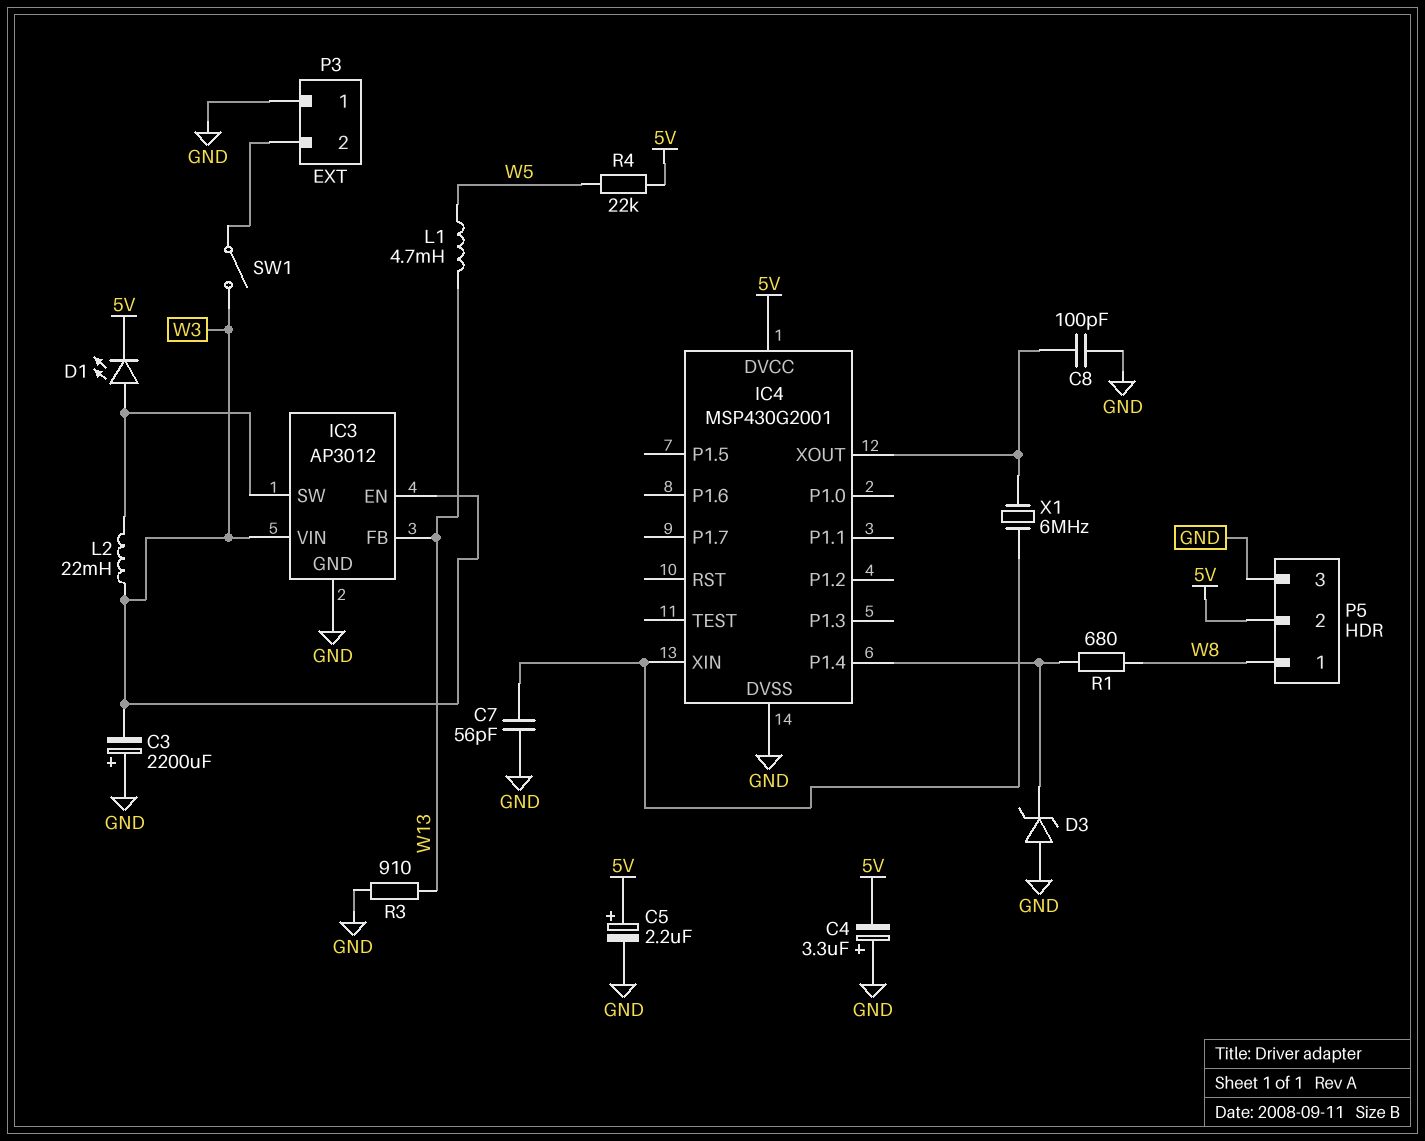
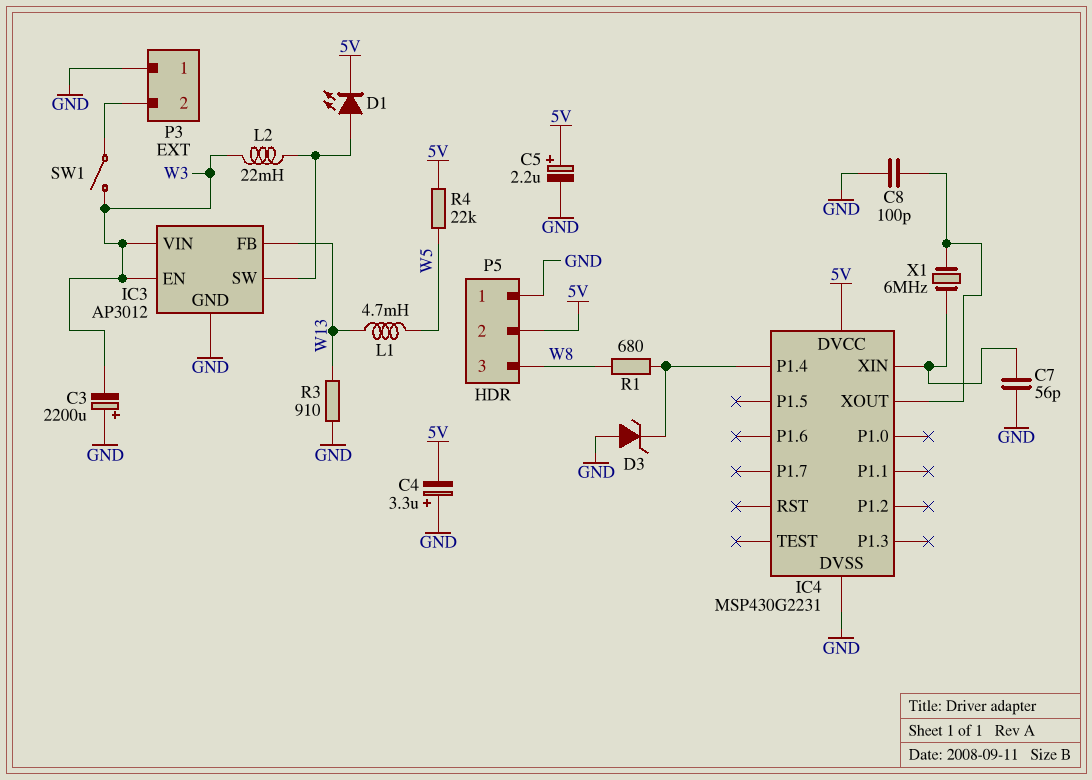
IC4: MSP430G2001 -> MSP430G2231
P5 pin 1: W8 -> GND
P5 pin 3: GND -> W8

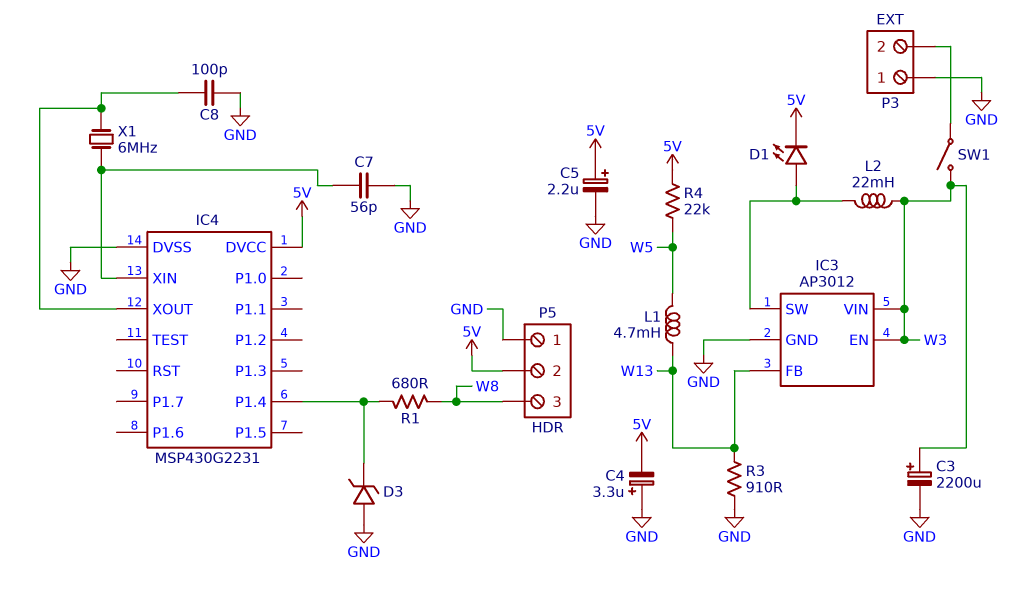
C3: 2200uF (plus GND, minus W3) -> 2200uF (plus W3, minus GND)

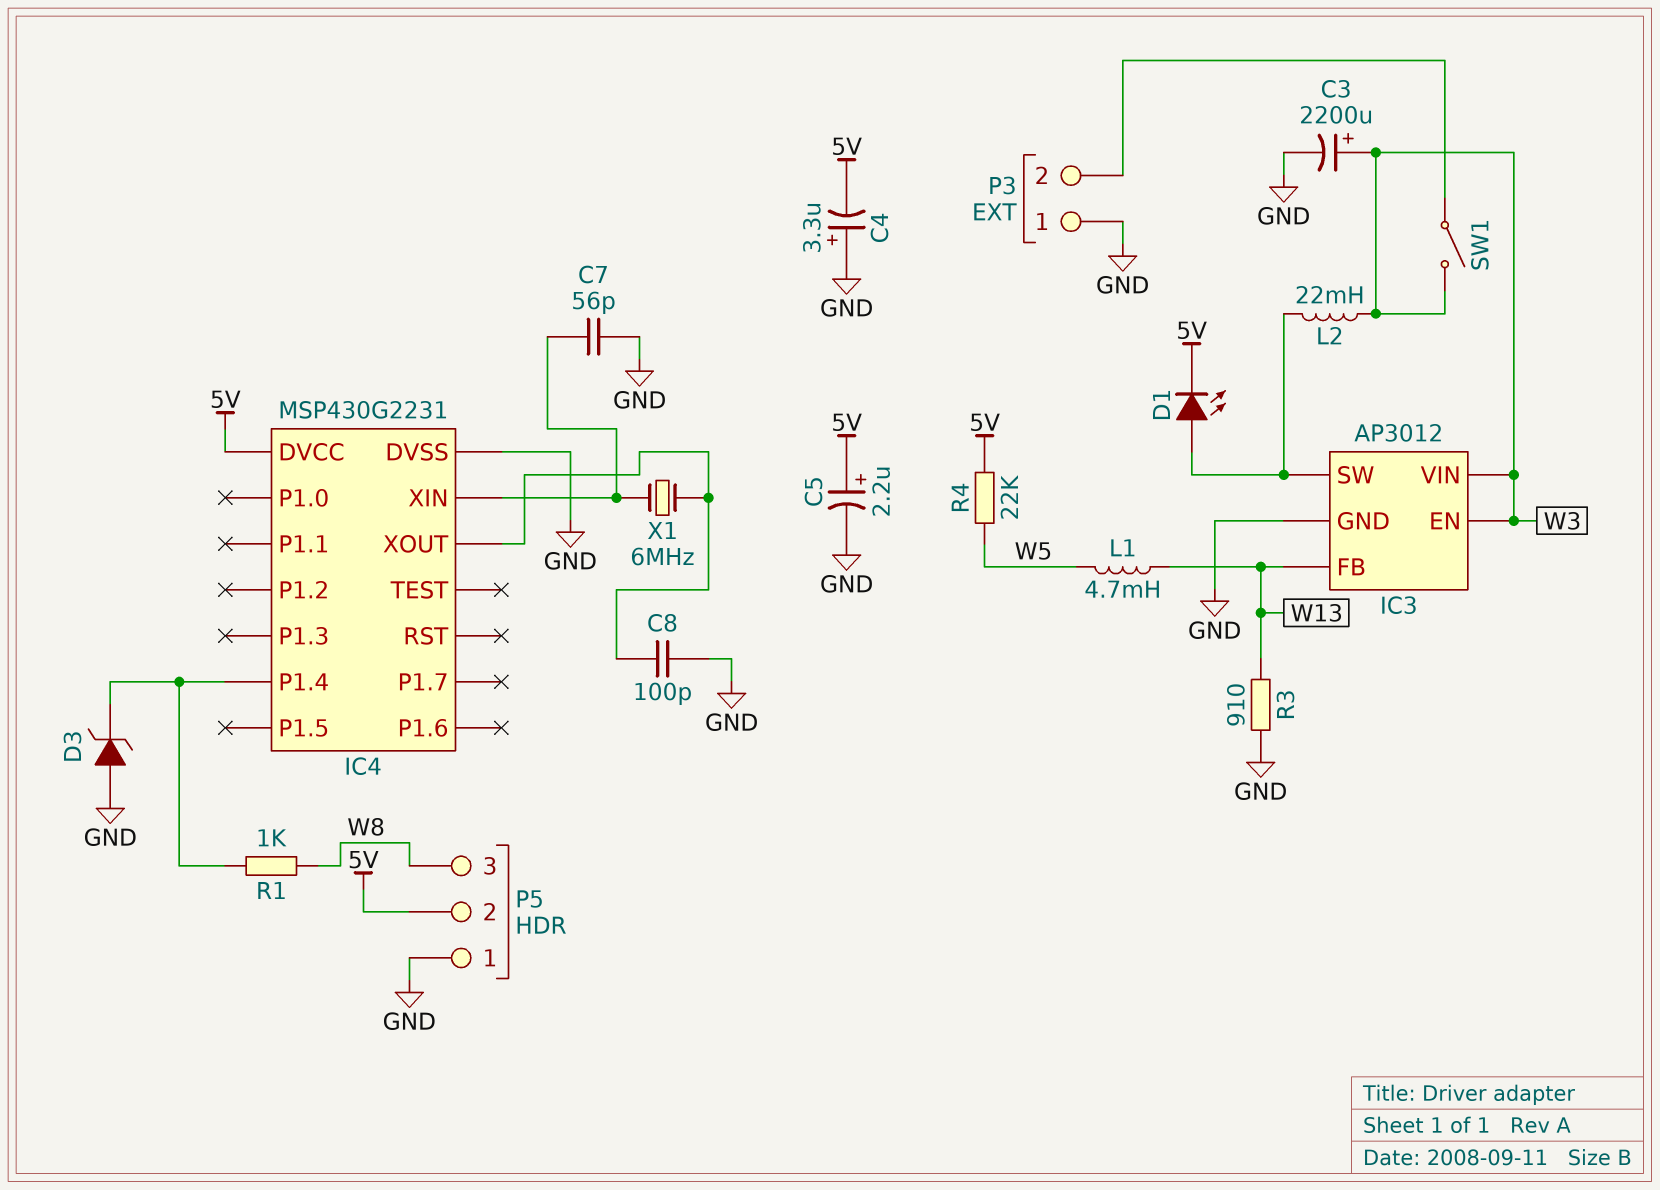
R1: 680 (IC4/P1.4, W8) -> 1k (IC4/P1.4, W8)

